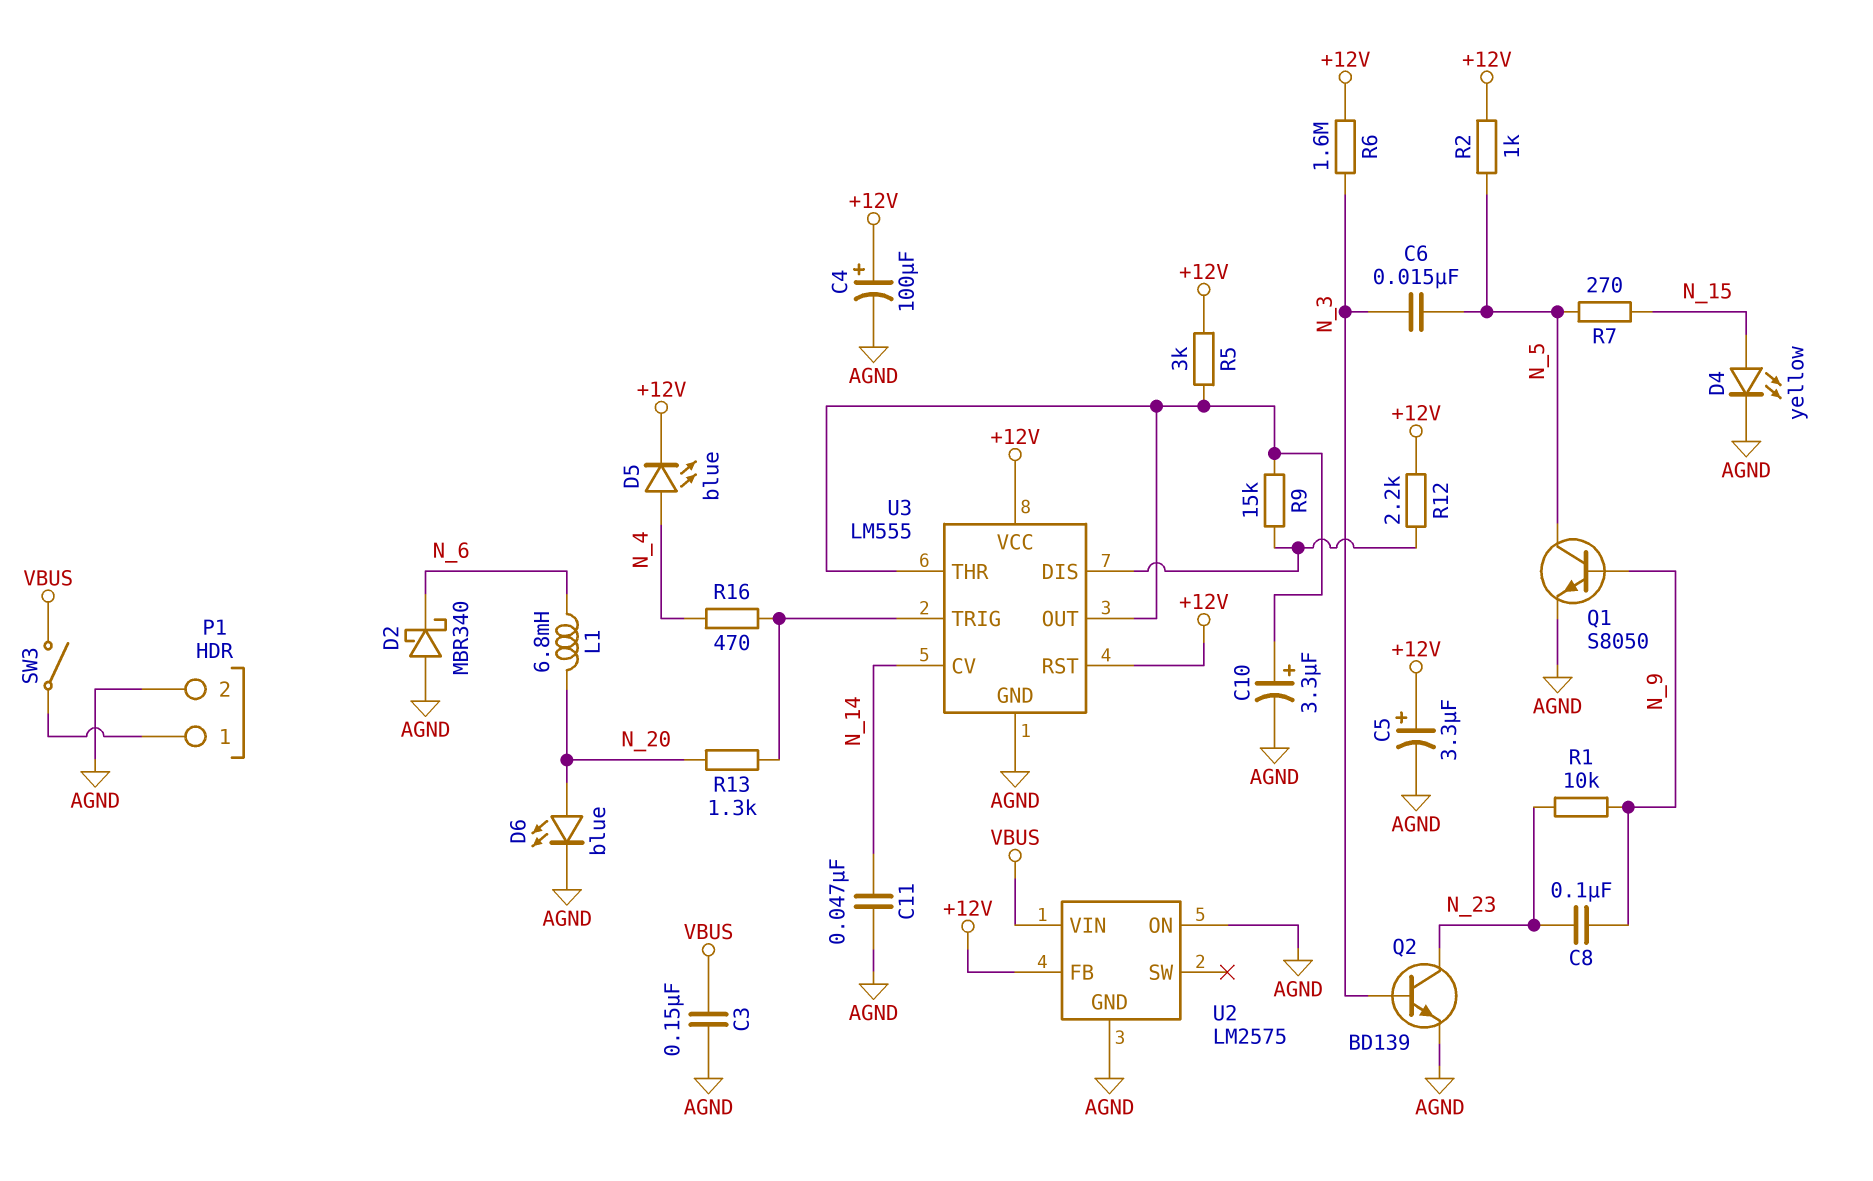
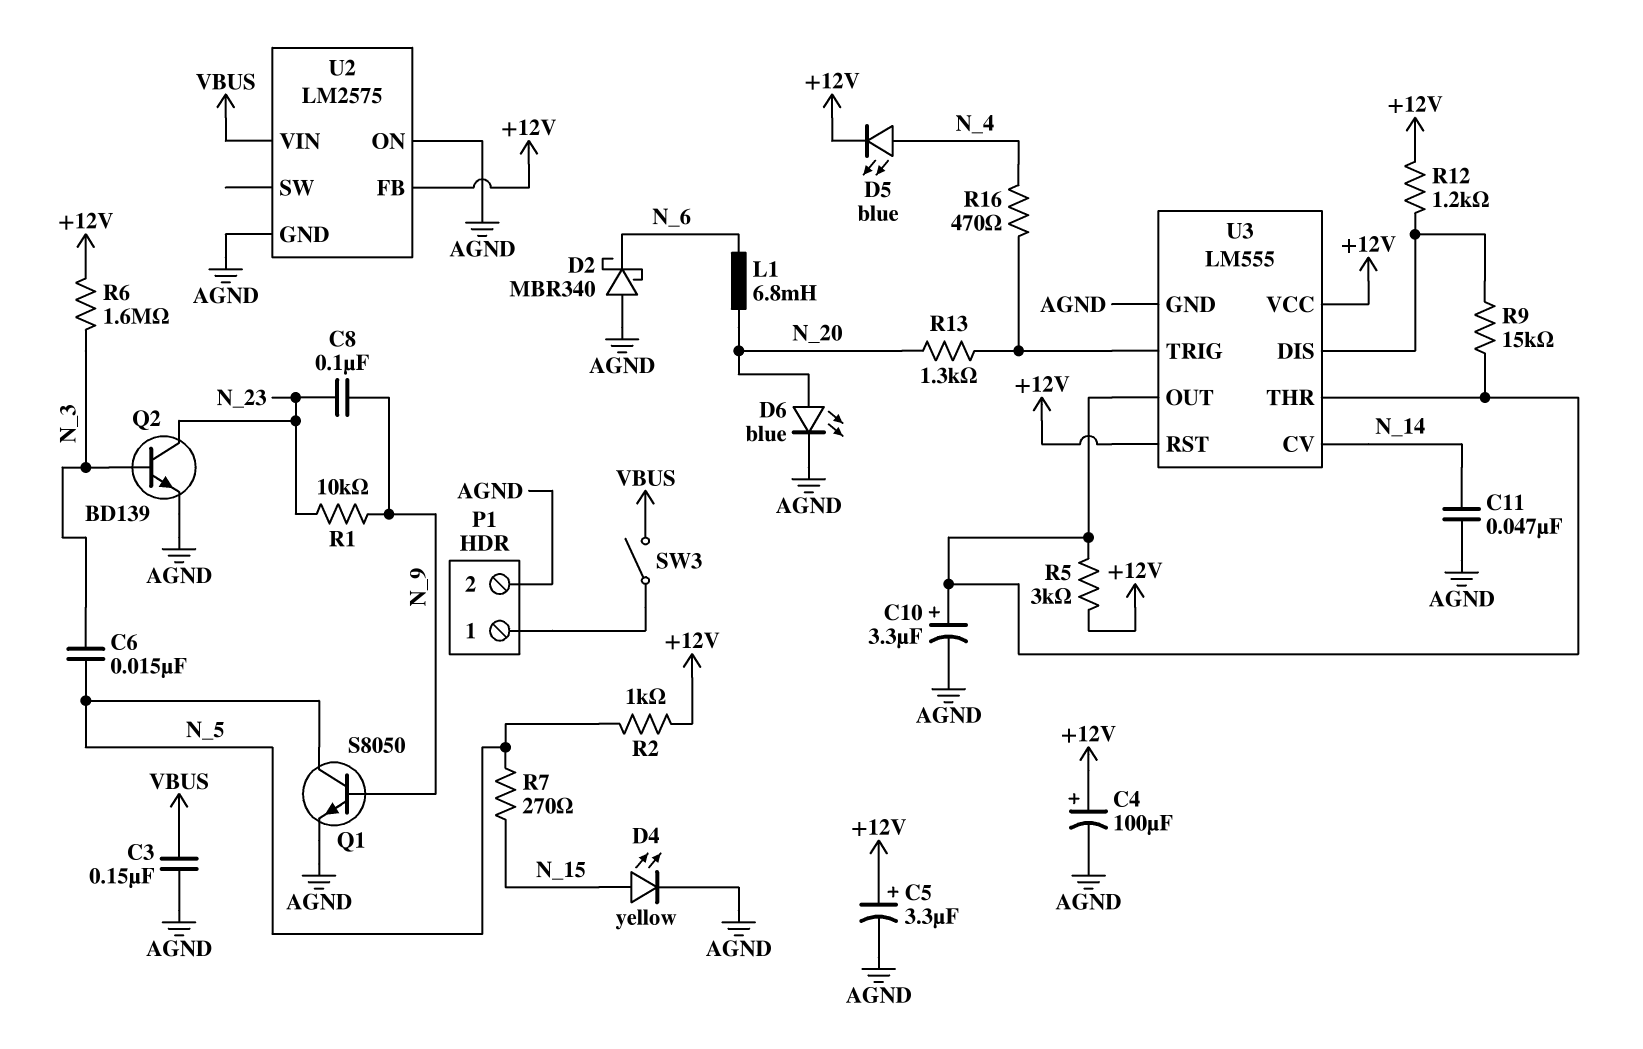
R12: 2.2k (+12V, U3/DIS) -> 1.2k (+12V, U3/DIS)

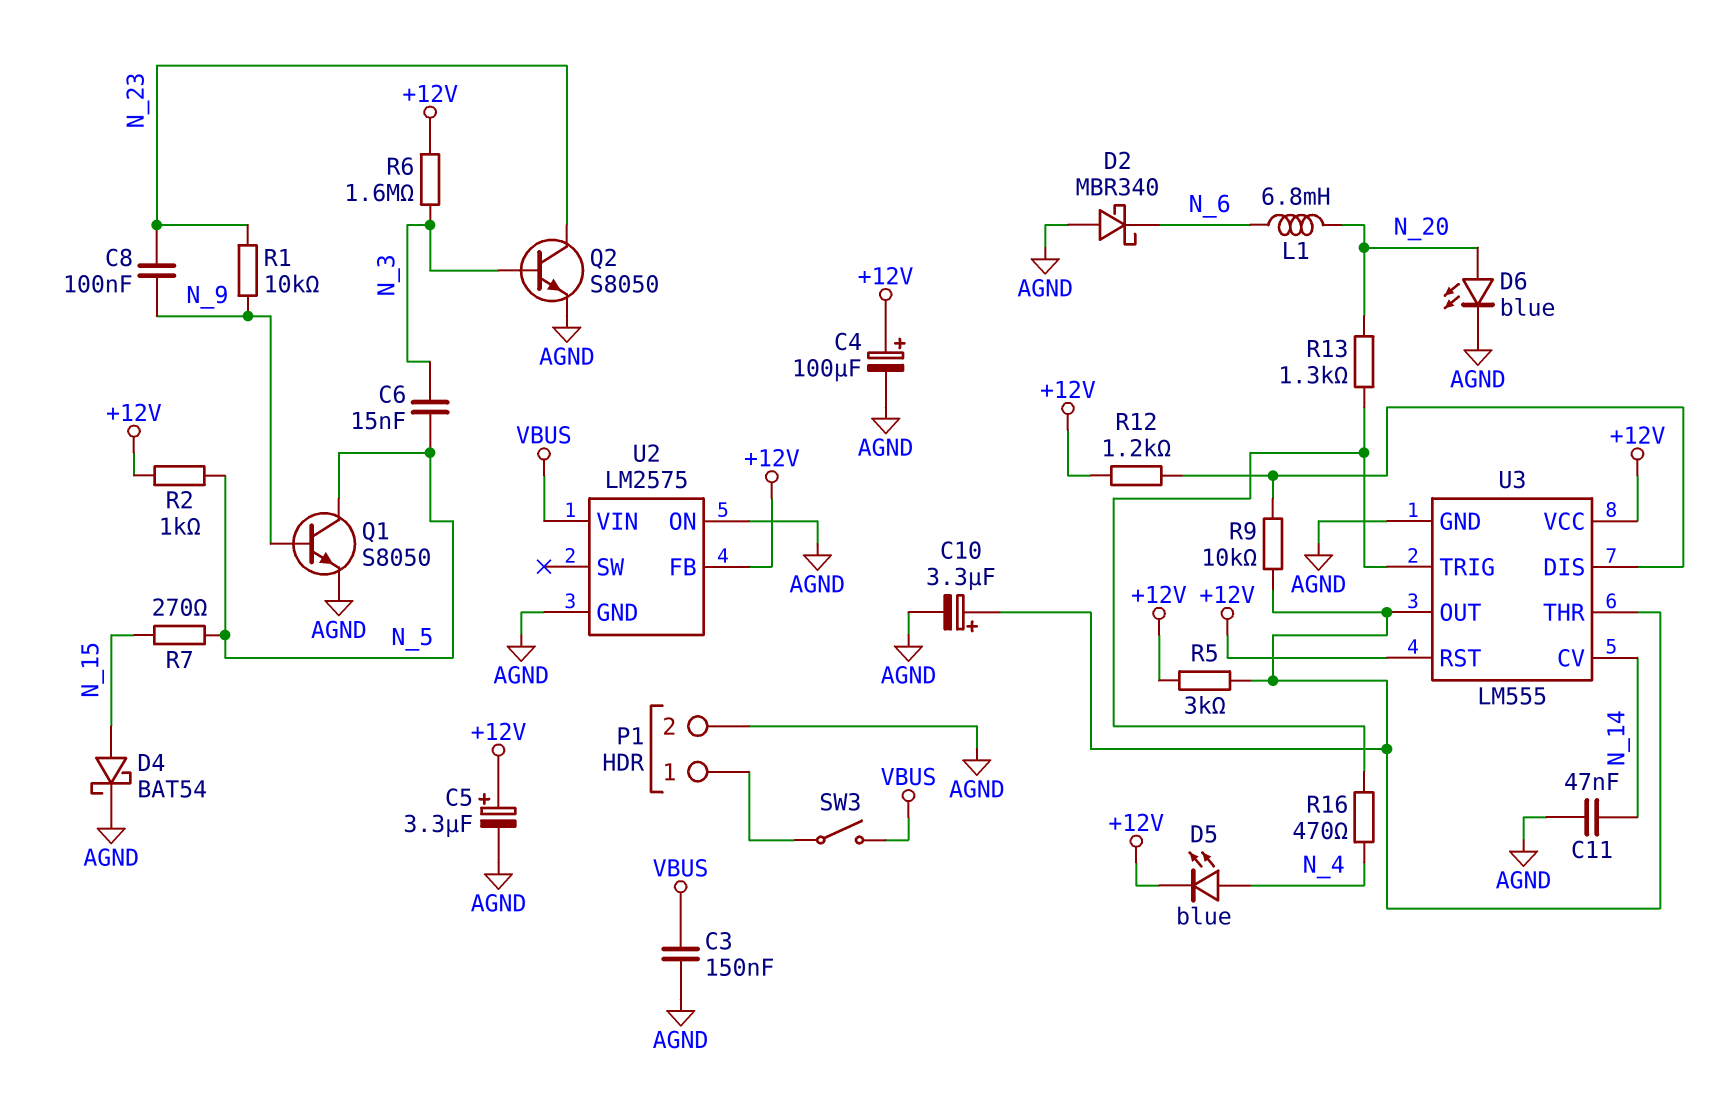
D4: LED yellow (A N_15, K AGND) -> schottky BAT54 (A N_15, K AGND)
Q2: NPN BD139 (B N_3, C N_23, E AGND) -> NPN S8050 (B N_3, C N_23, E AGND)
R9: 15k (U3/DIS, U3/OUT) -> 10k (U3/DIS, U3/OUT)

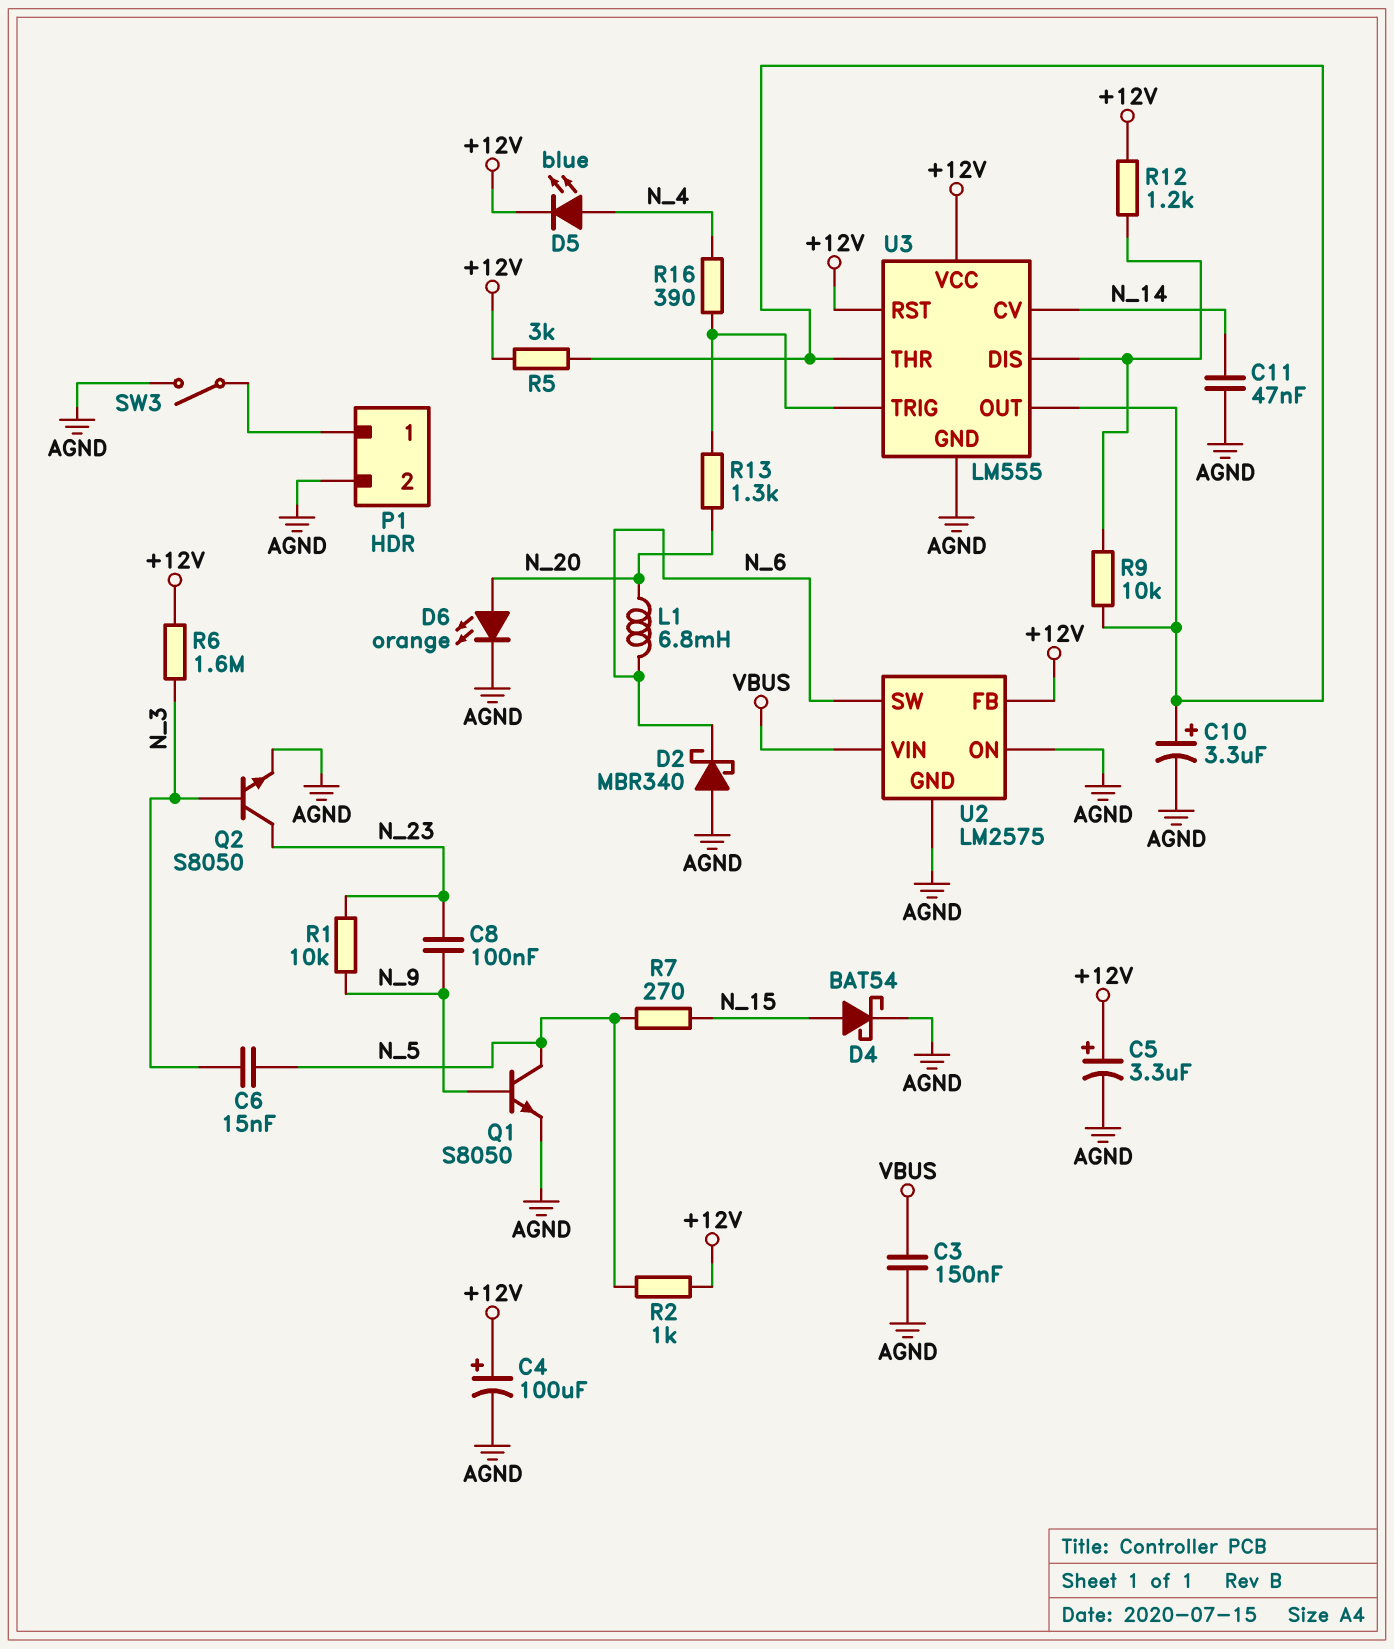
D6: LED blue (A N_20, K AGND) -> LED orange (A N_20, K AGND)
R16: 470 (N_4, U3/TRIG) -> 390 (N_4, U3/TRIG)
SW3: switch (P1/1, VBUS) -> switch (AGND, P1/1)
U2 pin SW: none -> N_6

